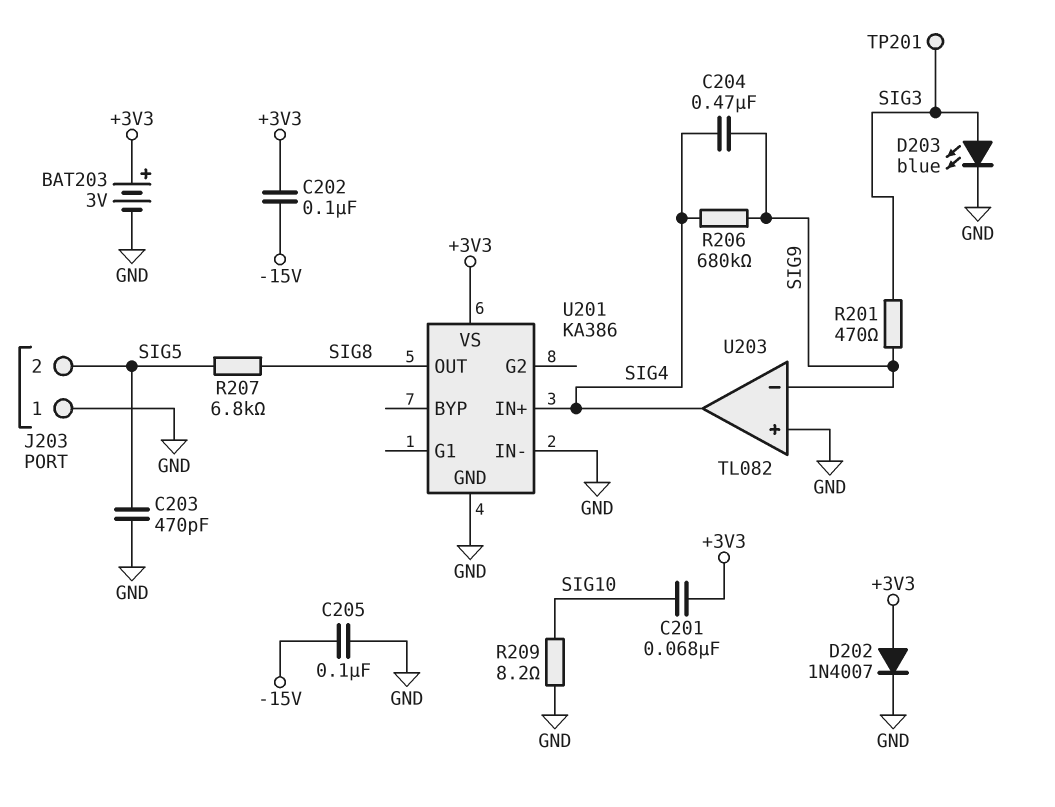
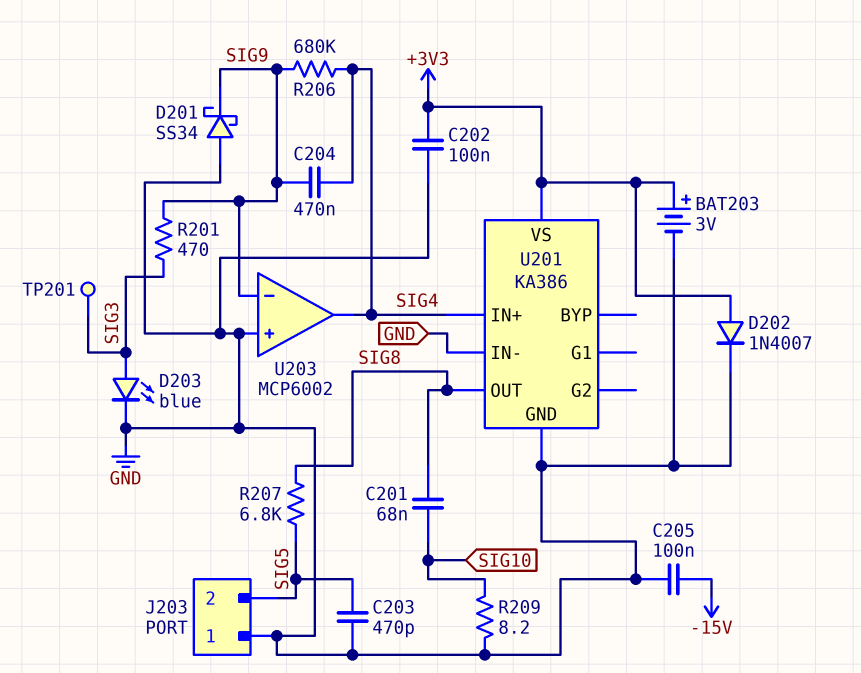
C201: 68nF (+3V3, SIG10) -> 68nF (SIG8, SIG10)
C202: 100nF (+3V3, -15V) -> 100nF (+3V3, GND)
D201: none -> schottky SS34 (A GND, K SIG9)
U203: TL082 -> MCP6002

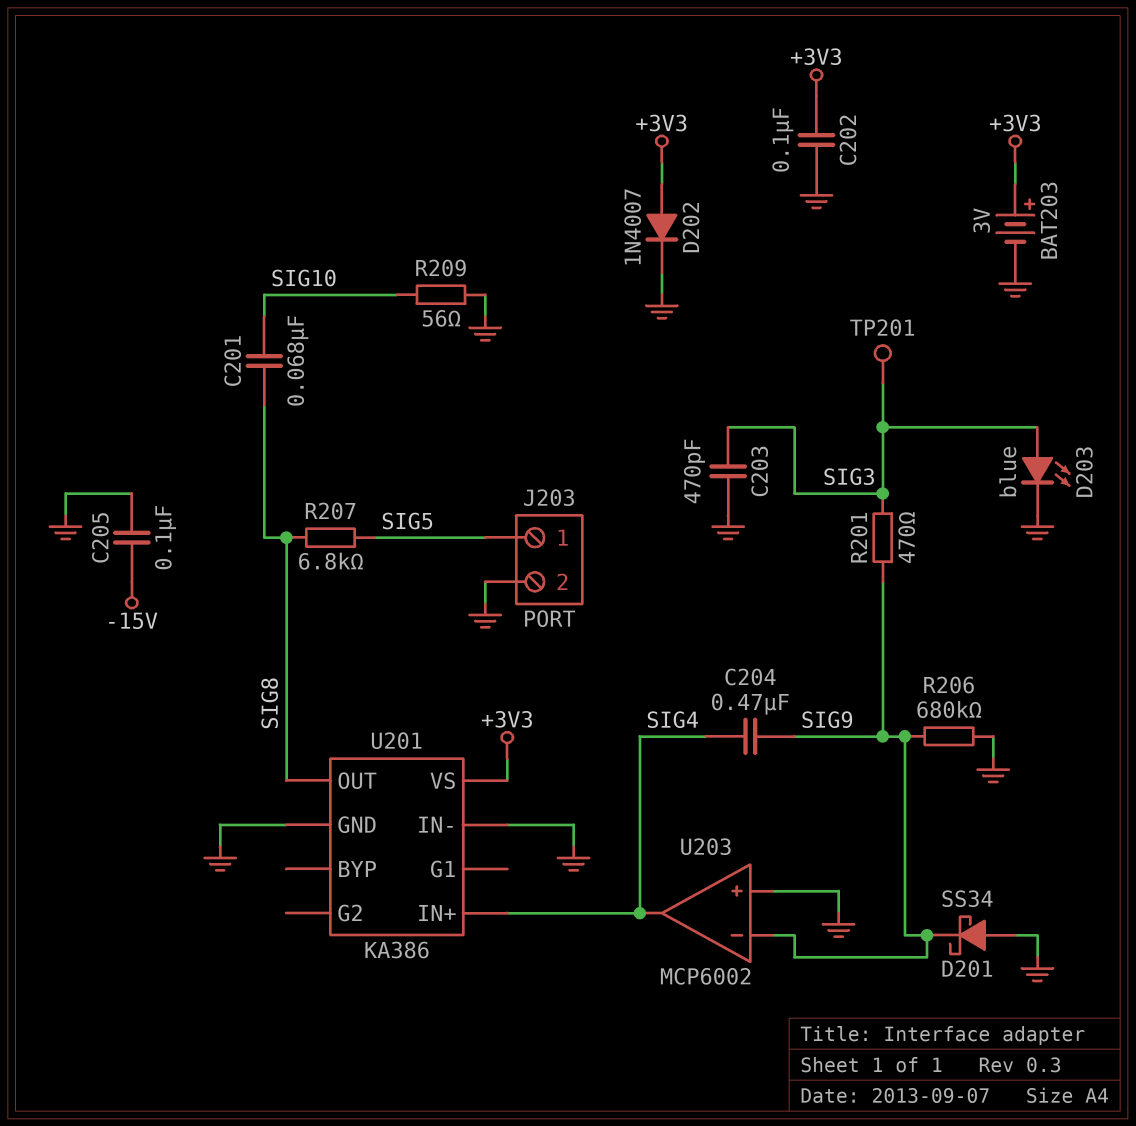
C203: 470pF (GND, SIG5) -> 470pF (GND, SIG3)
J203 pin 1: GND -> SIG5
J203 pin 2: SIG5 -> GND
R206: 680k (SIG4, SIG9) -> 680k (GND, SIG9)
R209: 8.2 (GND, SIG10) -> 56 (GND, SIG10)

